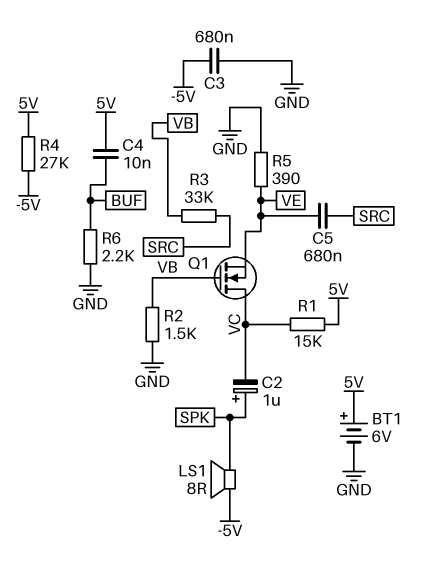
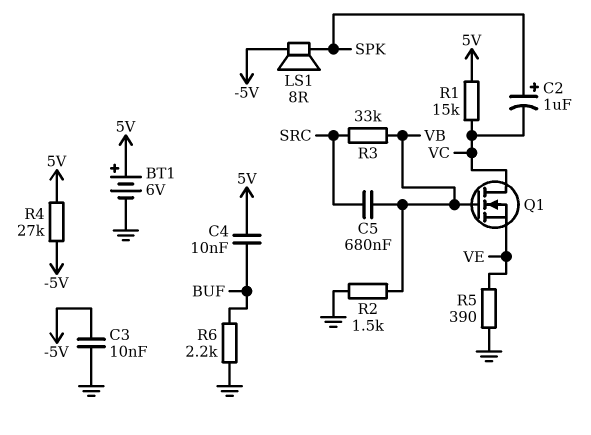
C3: 680nF (-5V, GND) -> 10nF (-5V, GND)
C5: 680nF (SRC, VE) -> 680nF (SRC, VB)

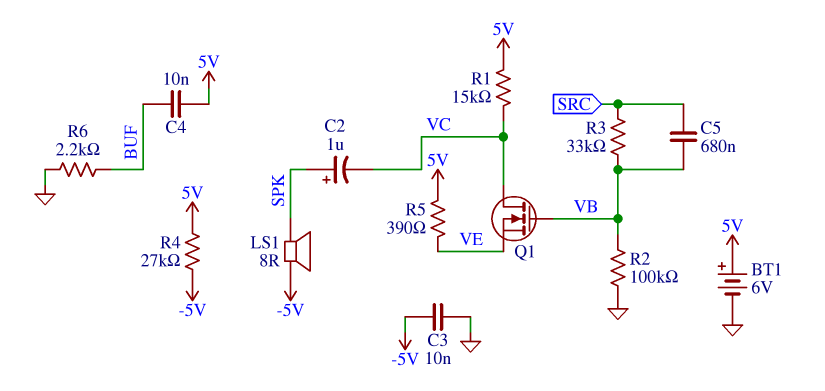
R2: 1.5k (GND, VB) -> 100k (GND, VB)
R5: 390 (GND, VE) -> 390 (5V, VE)

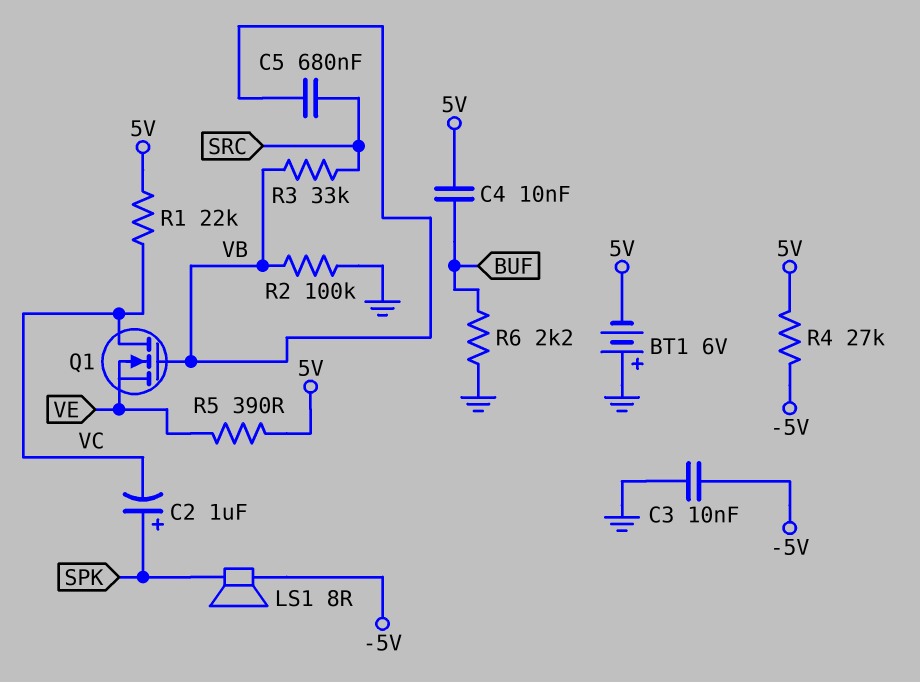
BT1: 6V (plus 5V, minus GND) -> 6V (plus GND, minus 5V)
R1: 15k (5V, VC) -> 22k (5V, VC)

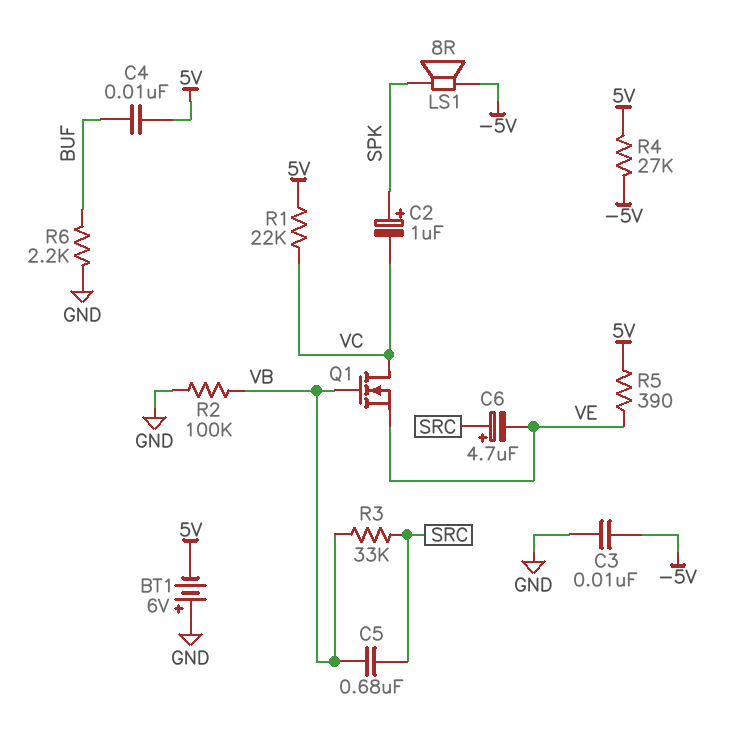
C6: none -> 4.7uF (plus SRC, minus VE)

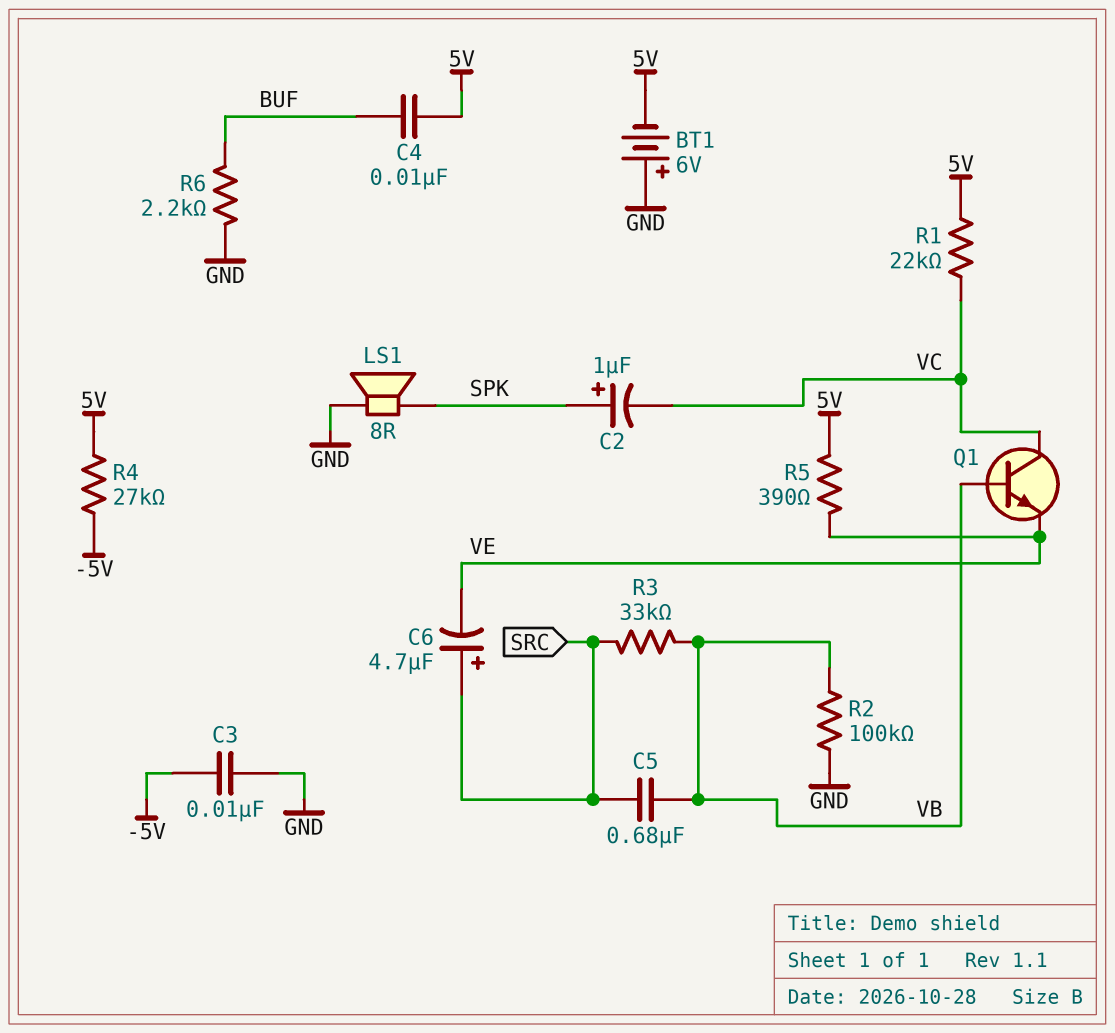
LS1: speaker 8R (-5V, SPK) -> speaker 8R (GND, SPK)
Q1: NMOS (G VB, D VC, S VE) -> NPN (B VB, C VC, E VE)

